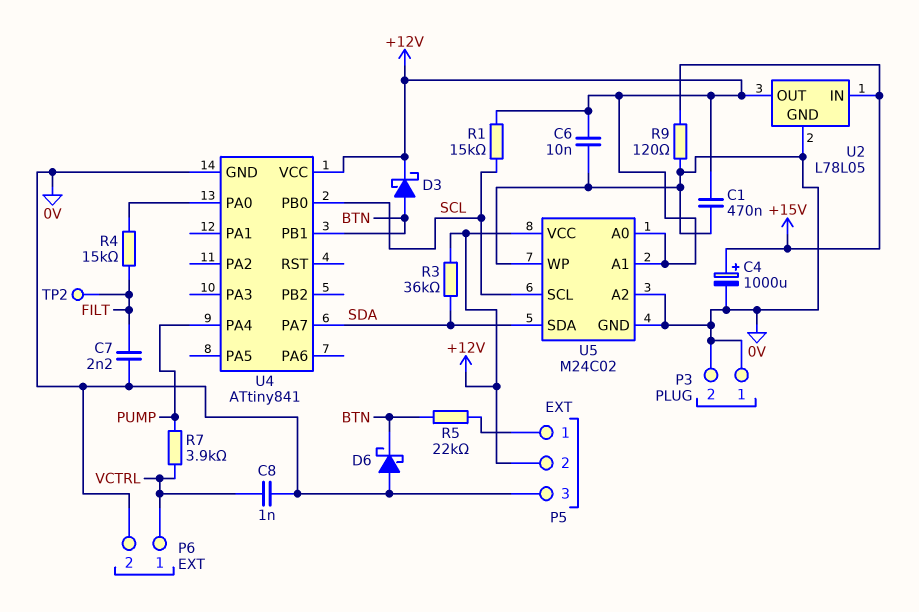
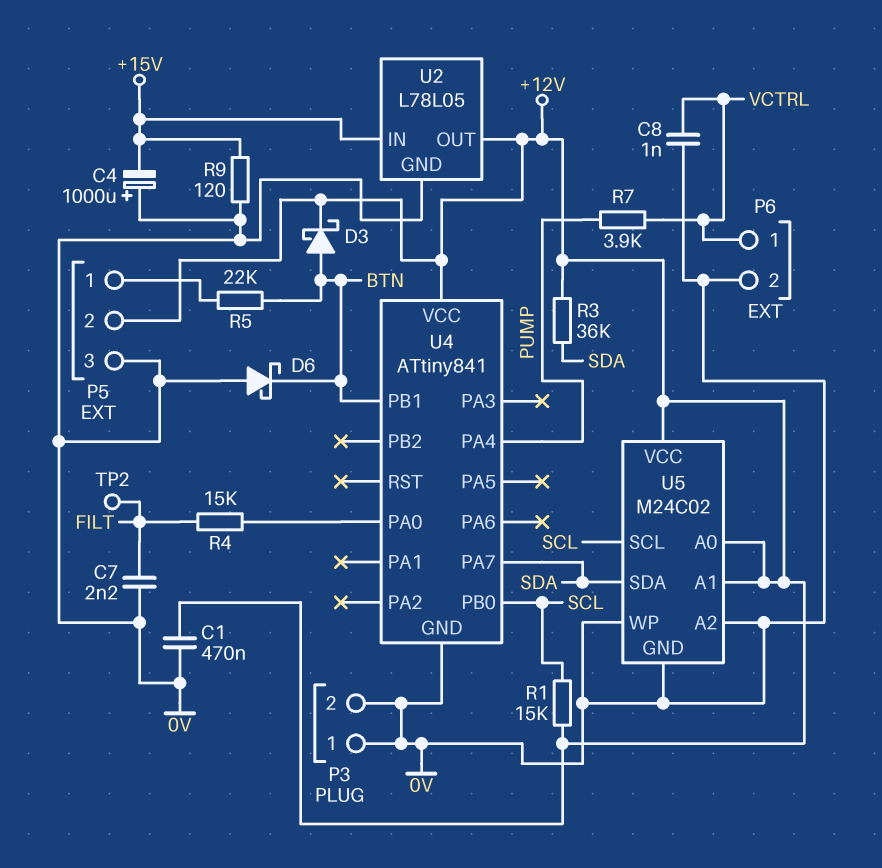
C4: 1000uF (plus +15V, minus 0V) -> 1000uF (plus 0V, minus +15V)
C6: 10nF (+12V, 0V) -> none

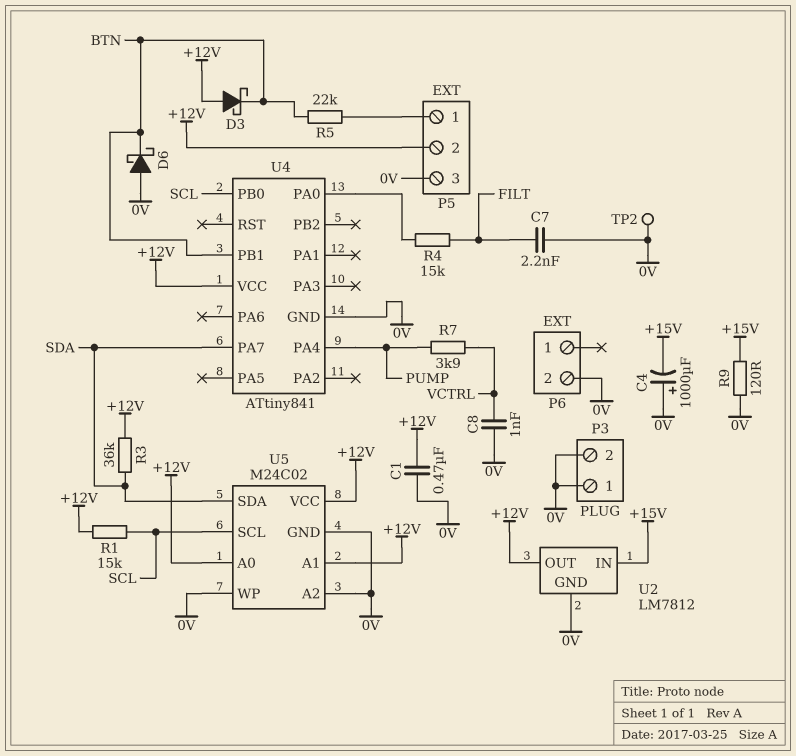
D3: schottky (A BTN, K +12V) -> schottky (A +12V, K BTN)
P6 pin 1: VCTRL -> none
TP2: test point (FILT) -> test point (0V)
U2: L78L05 -> LM7812

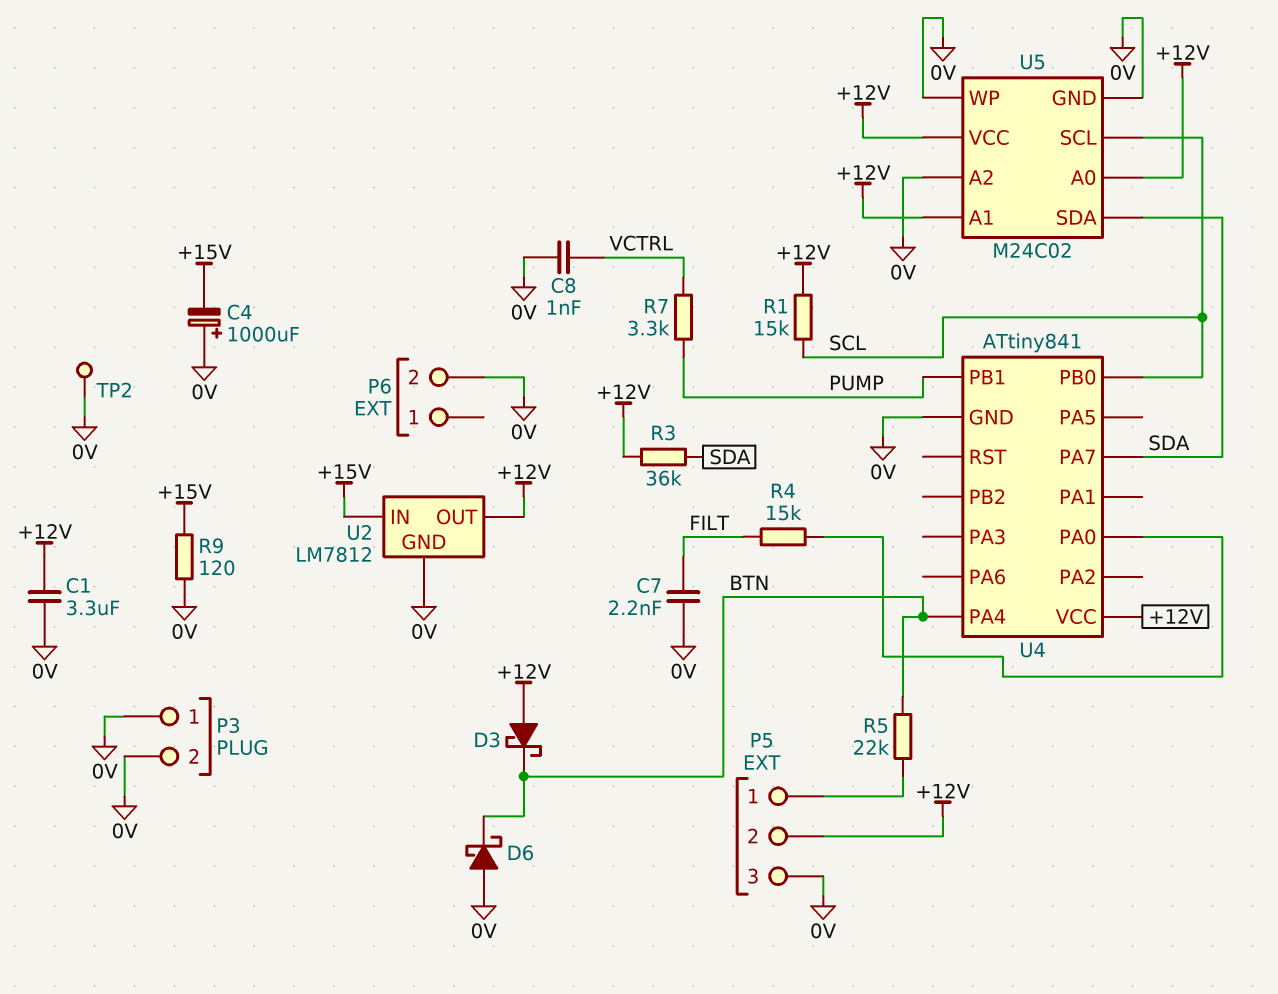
C1: 470nF (+12V, 0V) -> 3.3uF (+12V, 0V)
R7: 3.9k (PUMP, VCTRL) -> 3.3k (PUMP, VCTRL)
U4 pin PA4: PUMP -> BTN
U4 pin PB1: BTN -> PUMP

